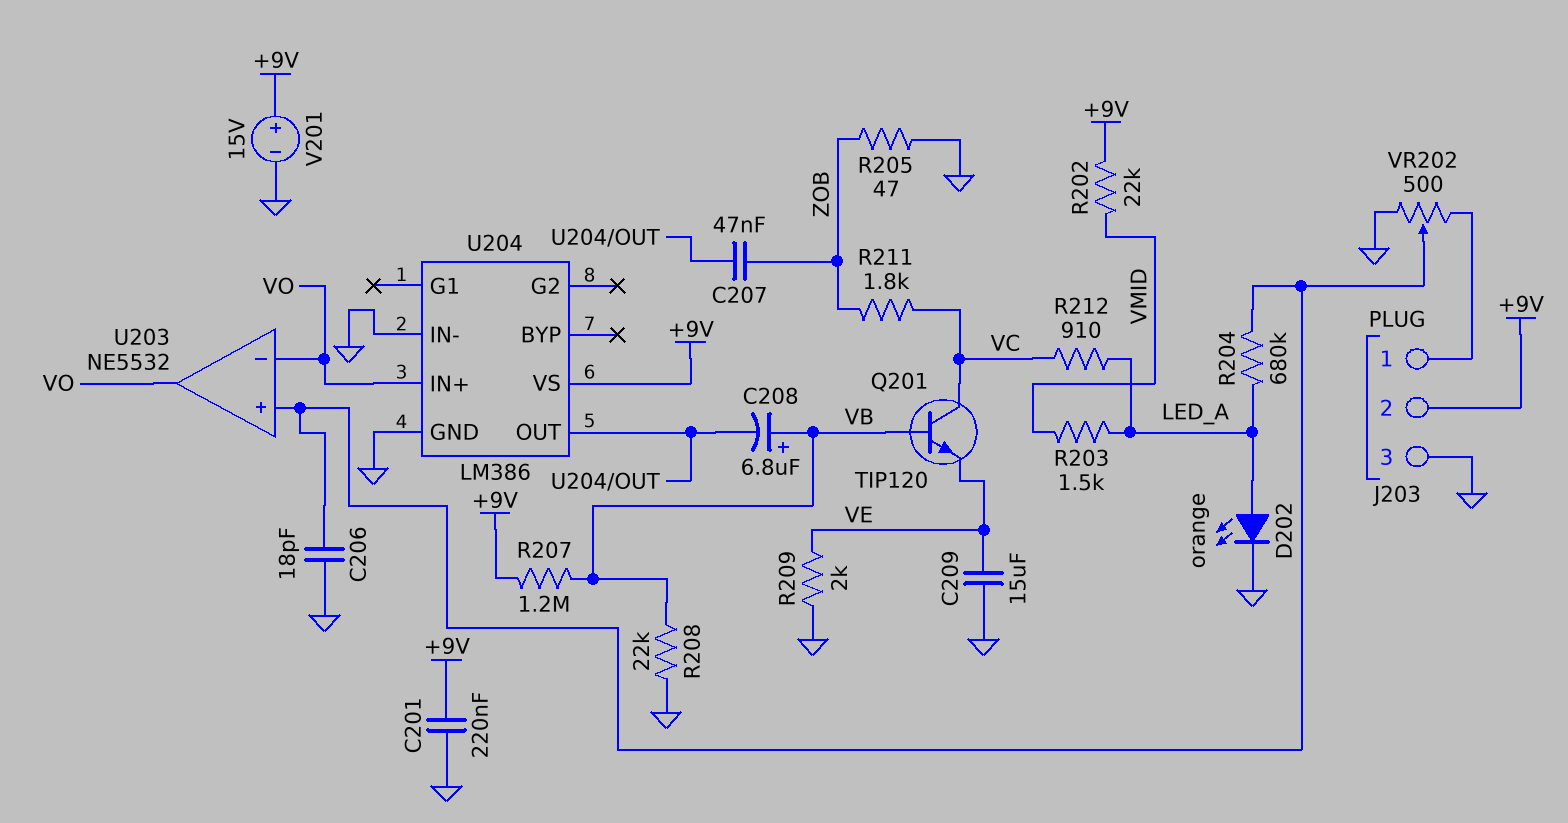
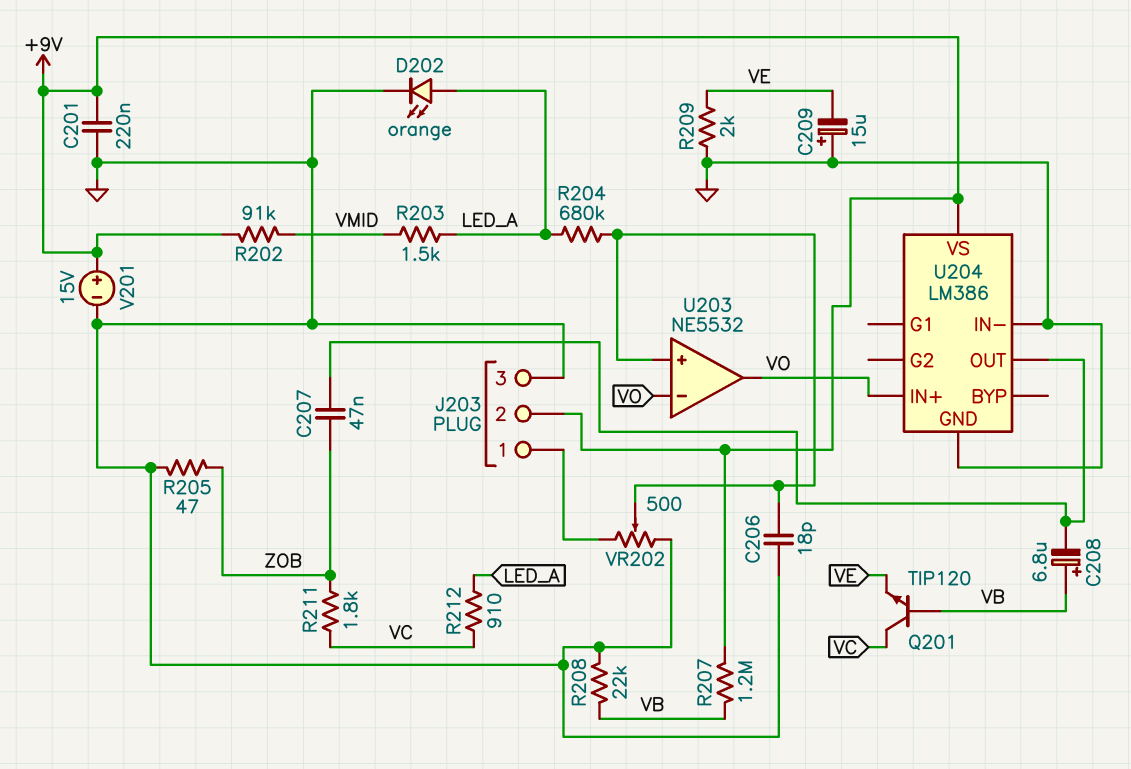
C209: 15uF (GND, VE) -> 15uF (plus GND, minus VE)
R202: 22k (+9V, VMID) -> 91k (+9V, VMID)

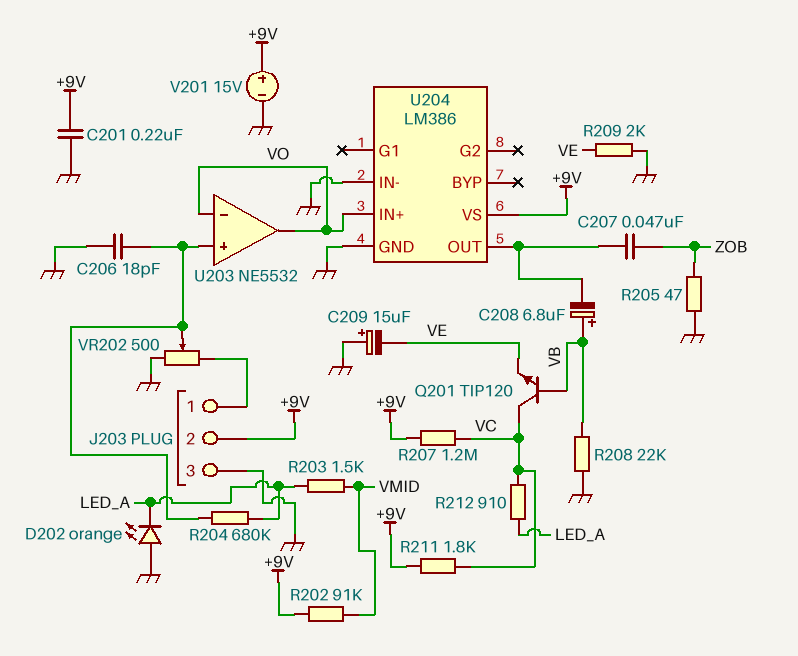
D202: LED orange (A LED_A, K GND) -> LED orange (A GND, K LED_A)
R207: 1.2M (+9V, VB) -> 1.2M (+9V, VC)
R211: 1.8k (VC, ZOB) -> 1.8k (+9V, VC)

